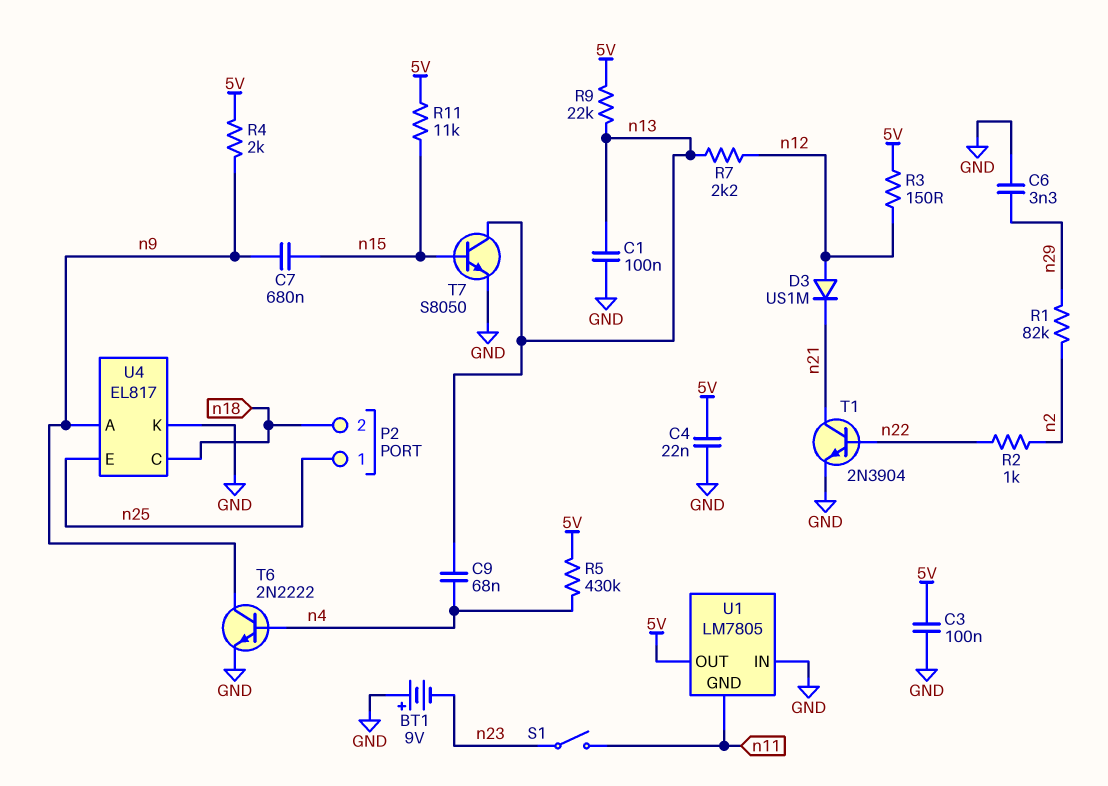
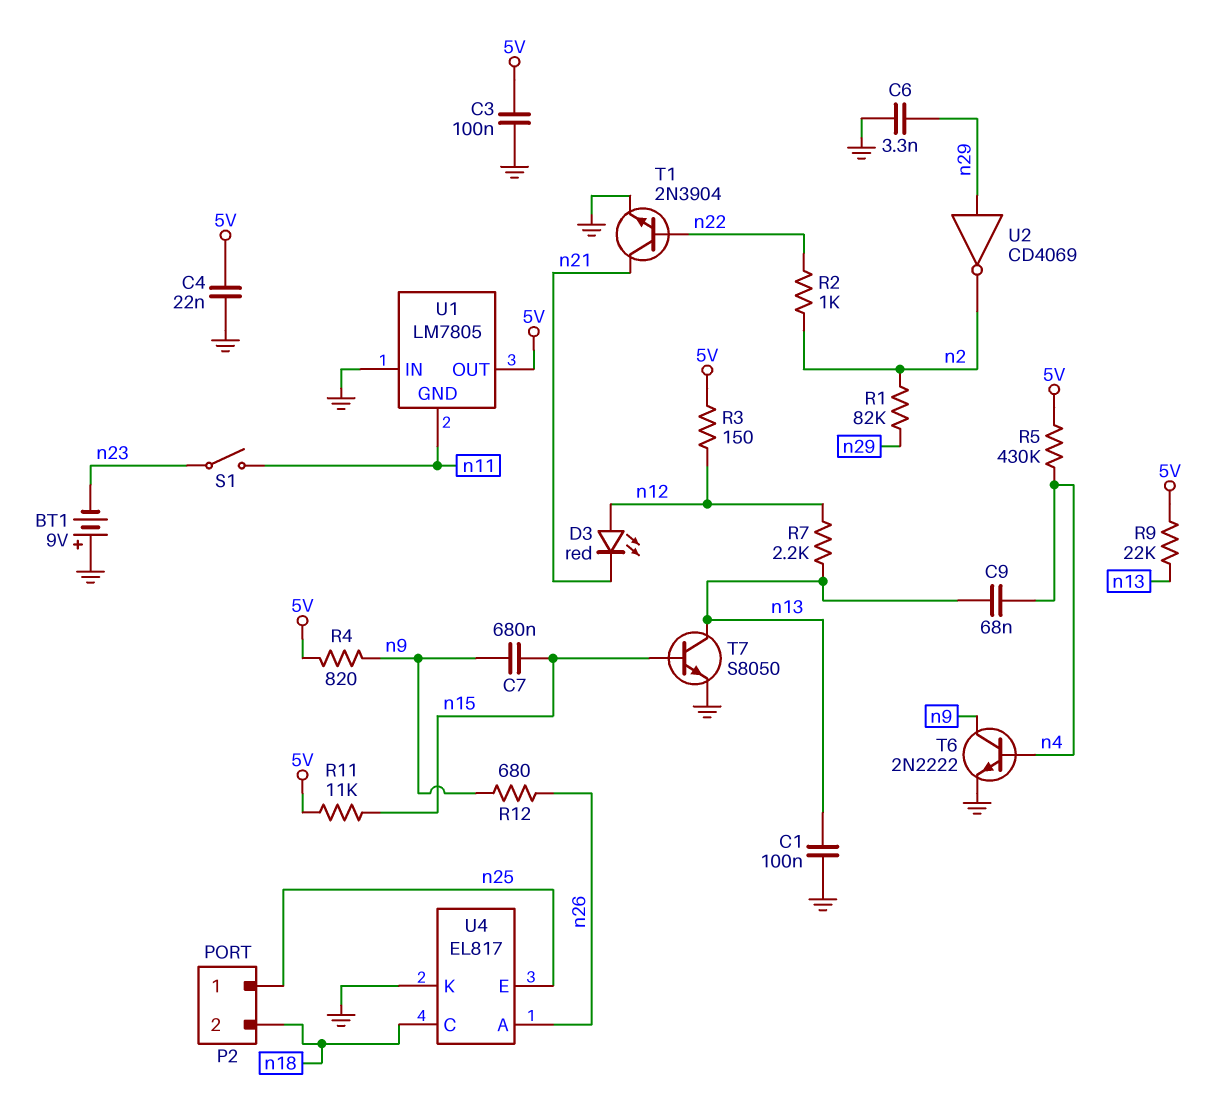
D3: diode US1M (A n12, K n21) -> LED red (A n12, K n21)
R4: 2k (5V, n9) -> 820 (5V, n9)
R12: none -> 680 (n9, n26)
U2: none -> NOT CD4069 (in n29, out n2)
U4 pin A: n9 -> n26

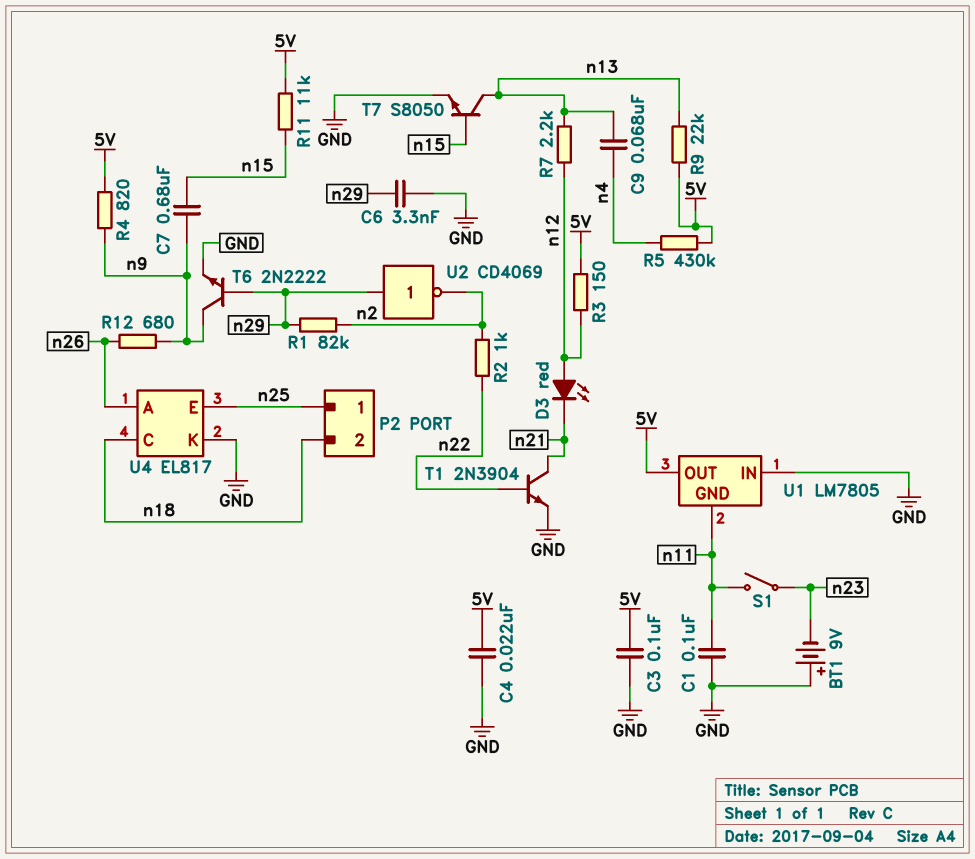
C1: 100nF (GND, n13) -> 100nF (GND, n11)
T6: NPN 2N2222 (B n4, C n9, E GND) -> NPN 2N2222 (B n29, C n9, E GND)

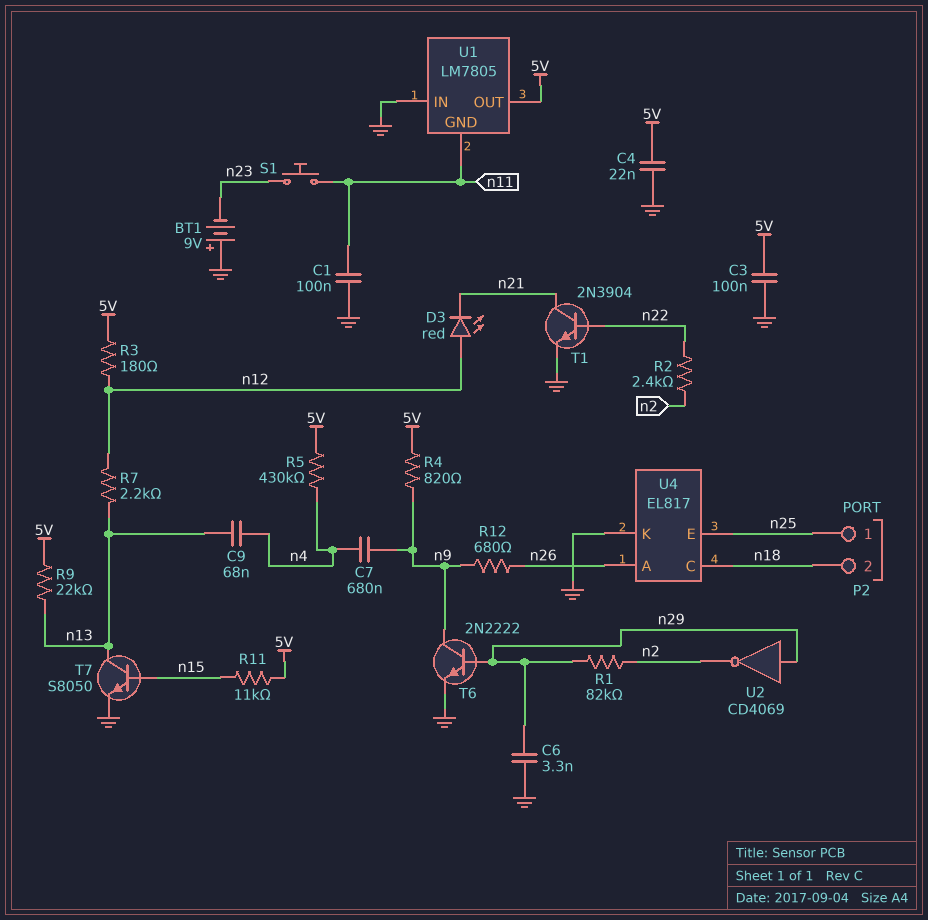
C7: 680nF (n9, n15) -> 680nF (n4, n9)
R2: 1k (n2, n22) -> 2.4k (n2, n22)
R3: 150 (5V, n12) -> 180 (5V, n12)
S1: switch (n11, n23) -> button (n11, n23)

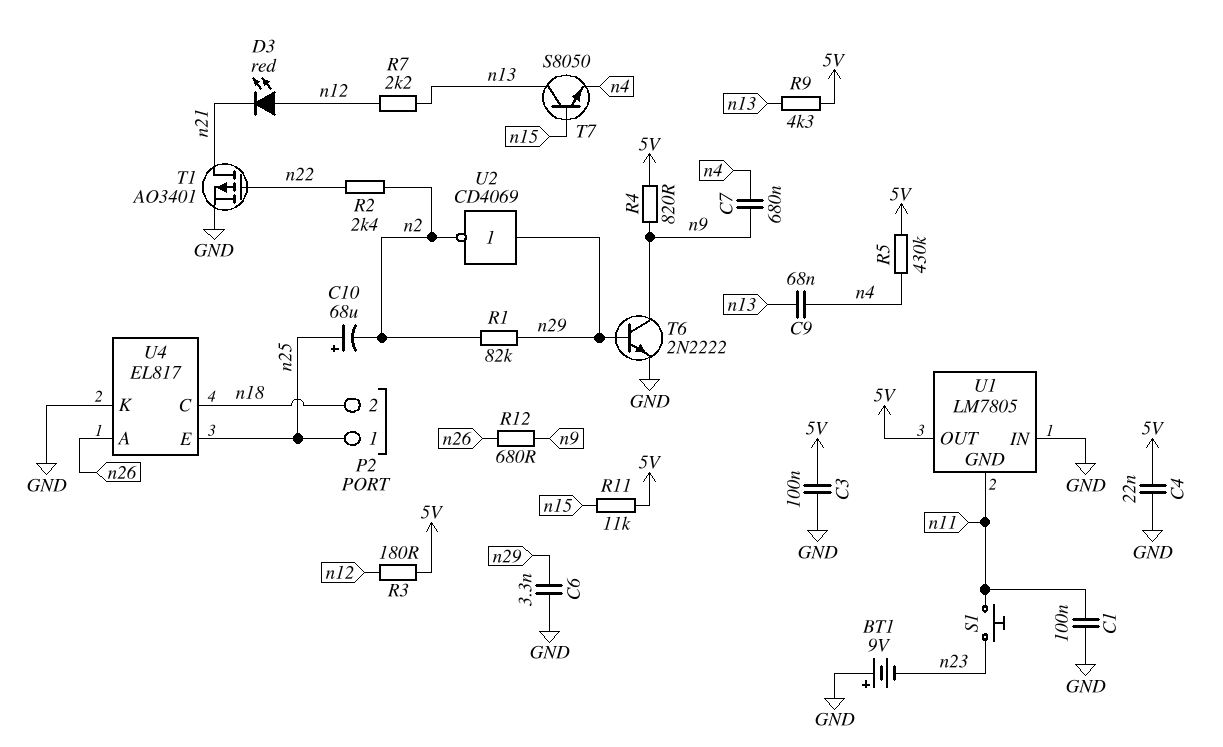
C10: none -> 68uF (plus n25, minus n2)
R9: 22k (5V, n13) -> 4.3k (5V, n13)
T1: NPN 2N3904 (B n22, C n21, E GND) -> PMOS AO3401 (G n22, D n21, S GND)
T7: NPN S8050 (B n15, C n13, E GND) -> NPN S8050 (B n15, C n13, E n4)

